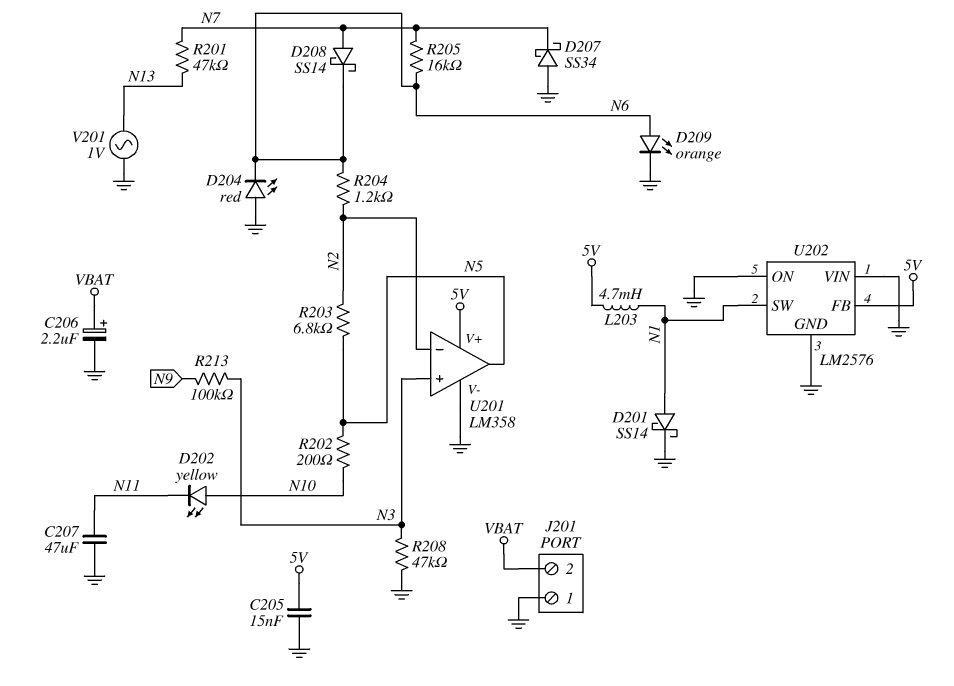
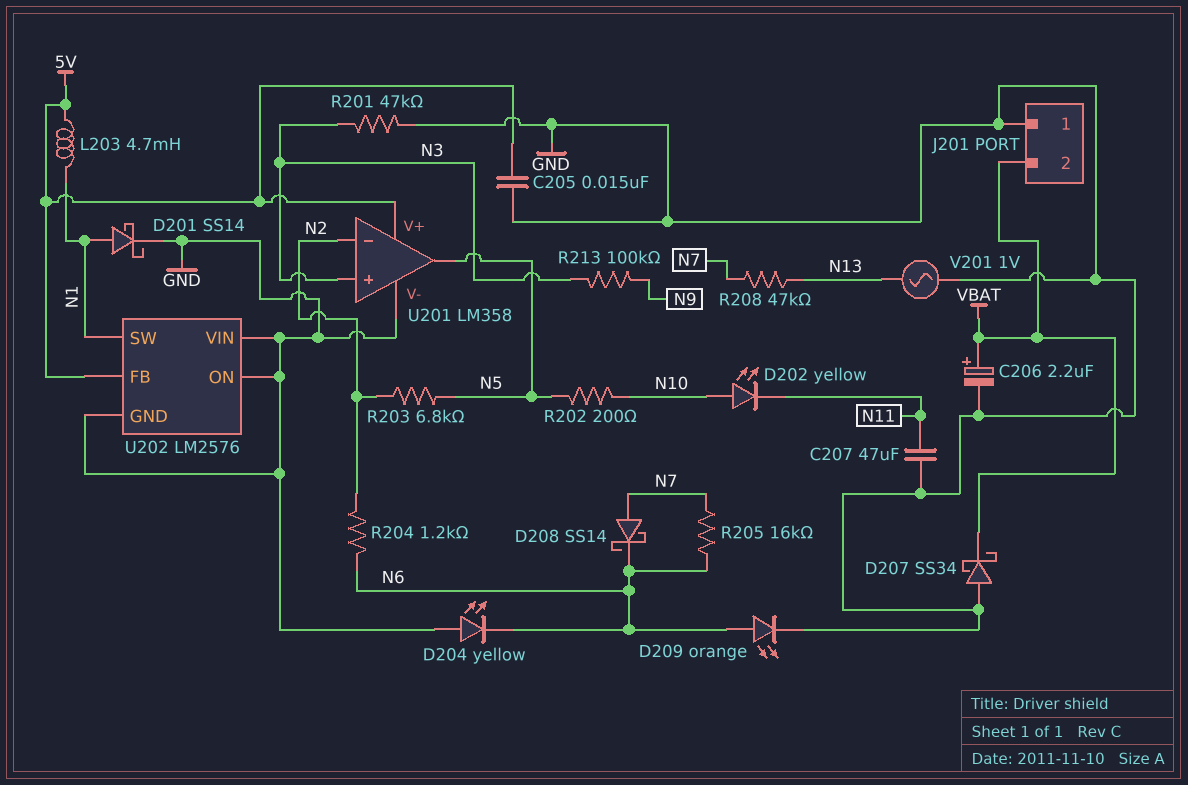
D204: LED red (A GND, K N6) -> LED yellow (A GND, K N6)
D207: schottky SS34 (A GND, K N7) -> schottky SS34 (A GND, K VBAT)
R201: 47k (N7, N13) -> 47k (GND, N3)
R208: 47k (GND, N3) -> 47k (N7, N13)

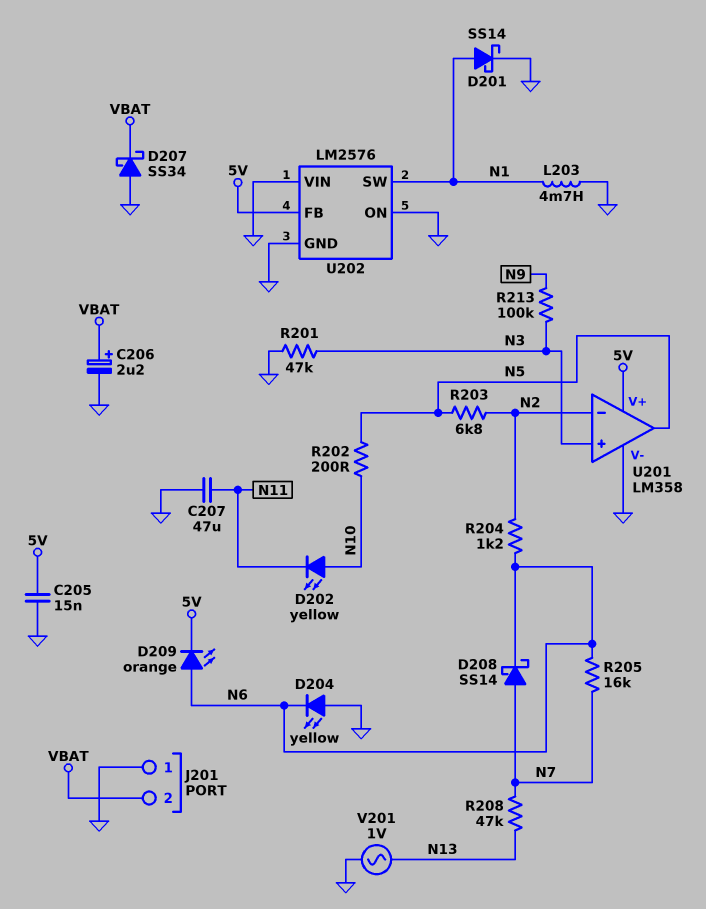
D209: LED orange (A N6, K GND) -> LED orange (A N6, K 5V)
L203: 4.7mH (5V, N1) -> 4.7mH (GND, N1)

